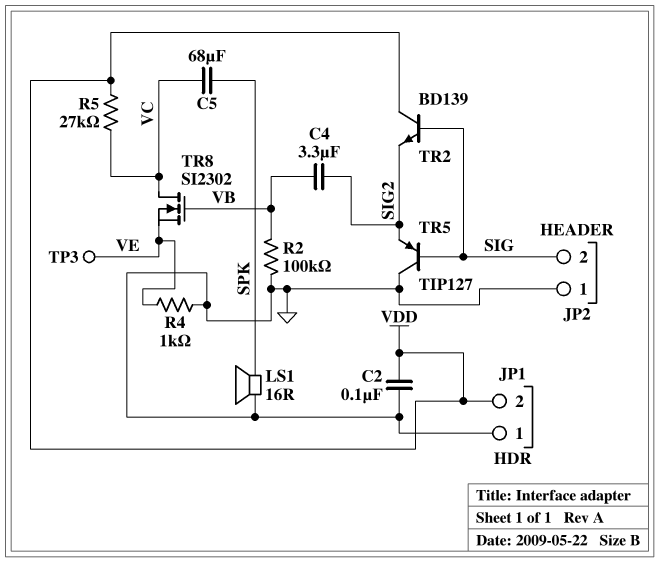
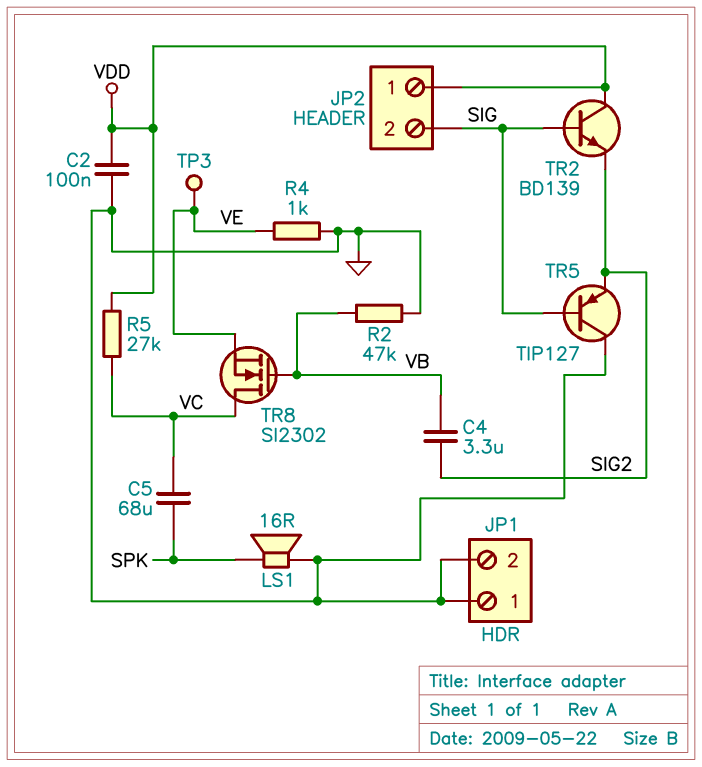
JP1 pin 2: VDD -> GND
JP2 pin 1: GND -> VDD
R2: 100k (GND, VB) -> 47k (GND, VB)

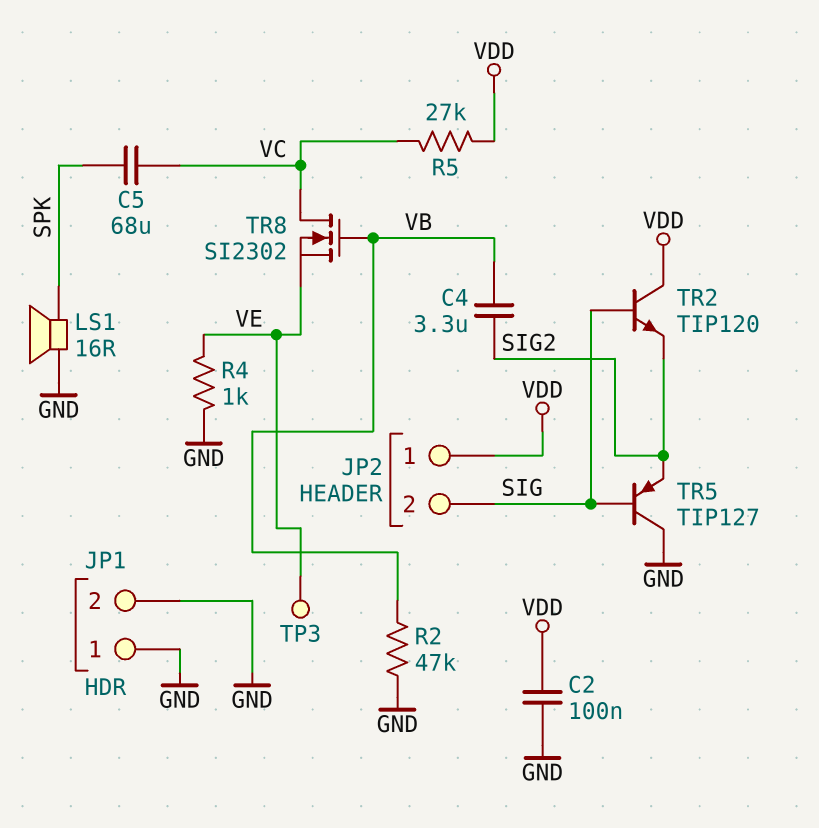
TR2: NPN BD139 (B SIG, C VDD, E SIG2) -> NPN TIP120 (B SIG, C VDD, E SIG2)

